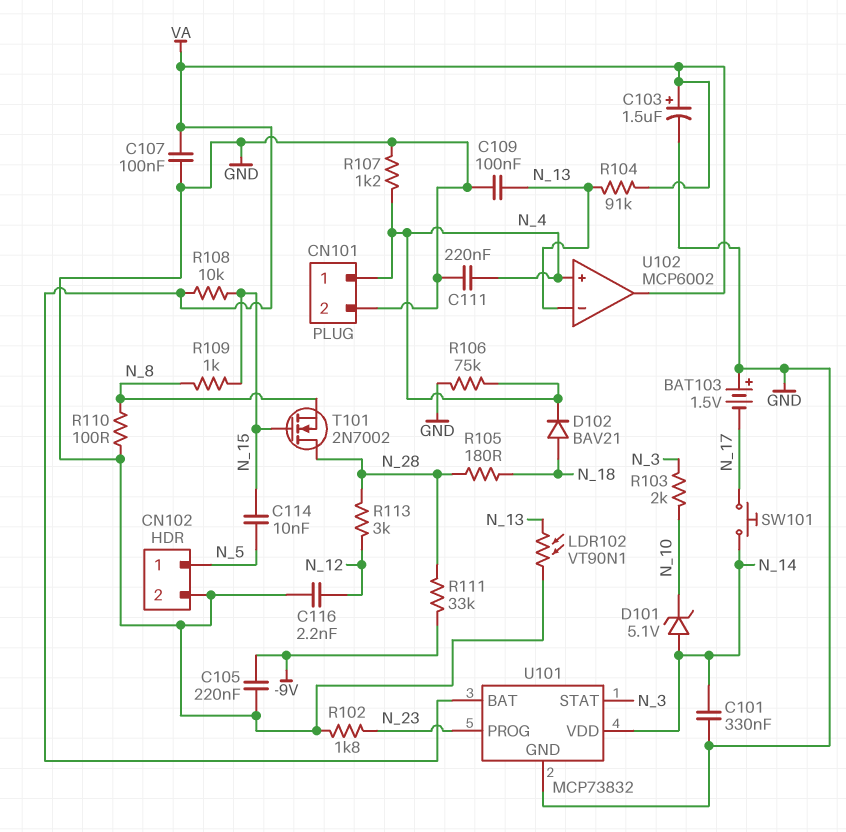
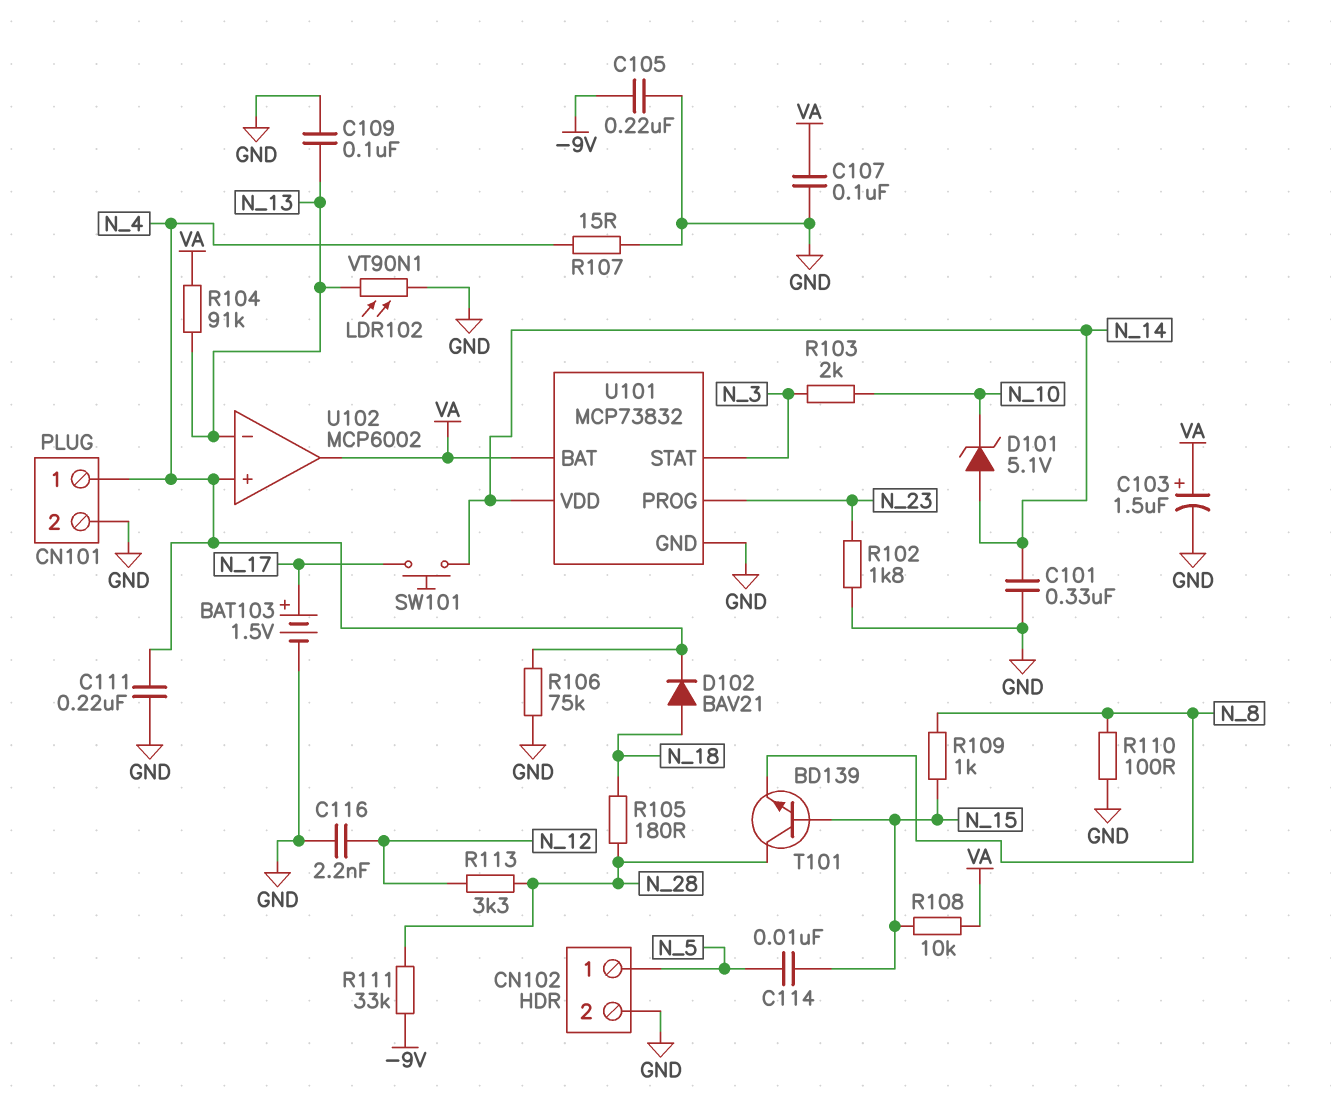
BAT103: 1.5V (plus GND, minus N_17) -> 1.5V (plus N_17, minus GND)
R107: 1.2k (GND, N_4) -> 15 (GND, N_4)
R113: 3k (N_12, N_28) -> 3.3k (N_12, N_28)
T101: NMOS 2N7002 (G N_15, D N_28, S N_8) -> NPN BD139 (B N_15, C N_28, E N_8)

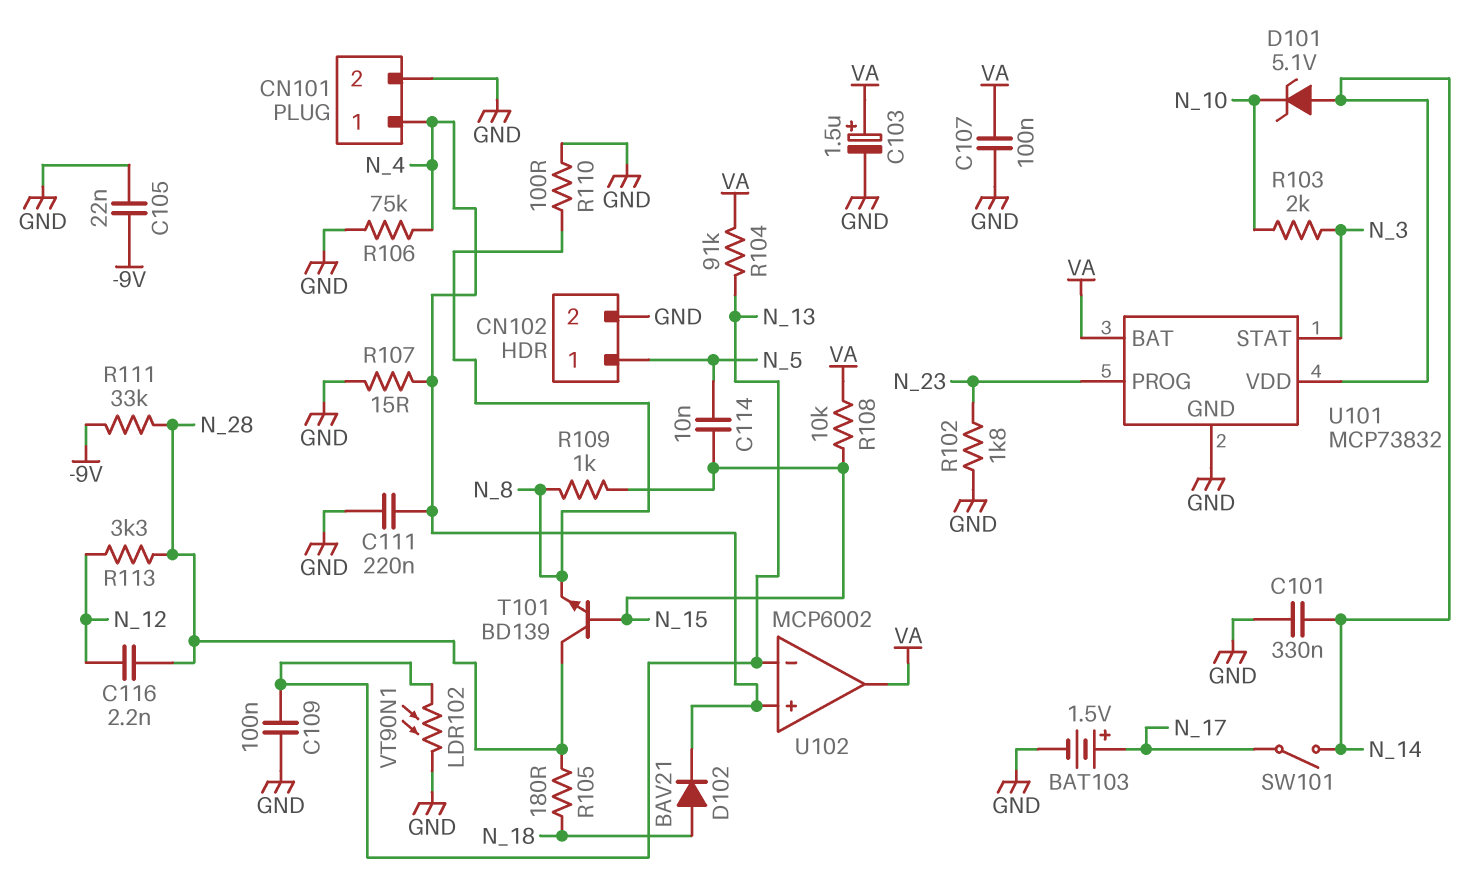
C105: 220nF (-9V, GND) -> 22nF (-9V, GND)
C116: 2.2nF (GND, N_12) -> 2.2nF (N_12, N_28)
SW101: button (N_14, N_17) -> switch (N_14, N_17)

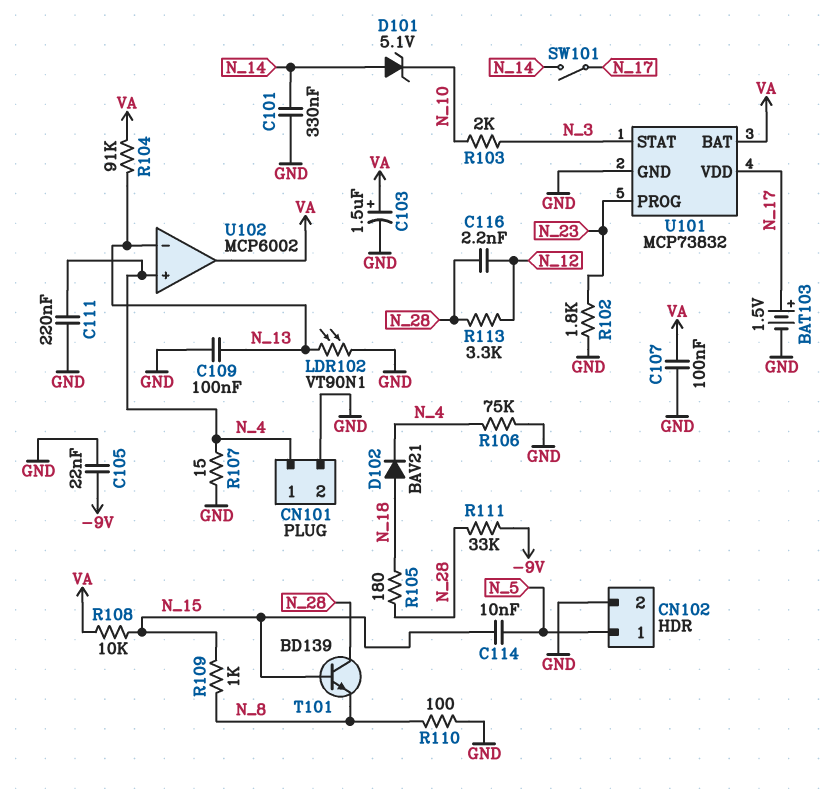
U101 pin VDD: N_14 -> N_17

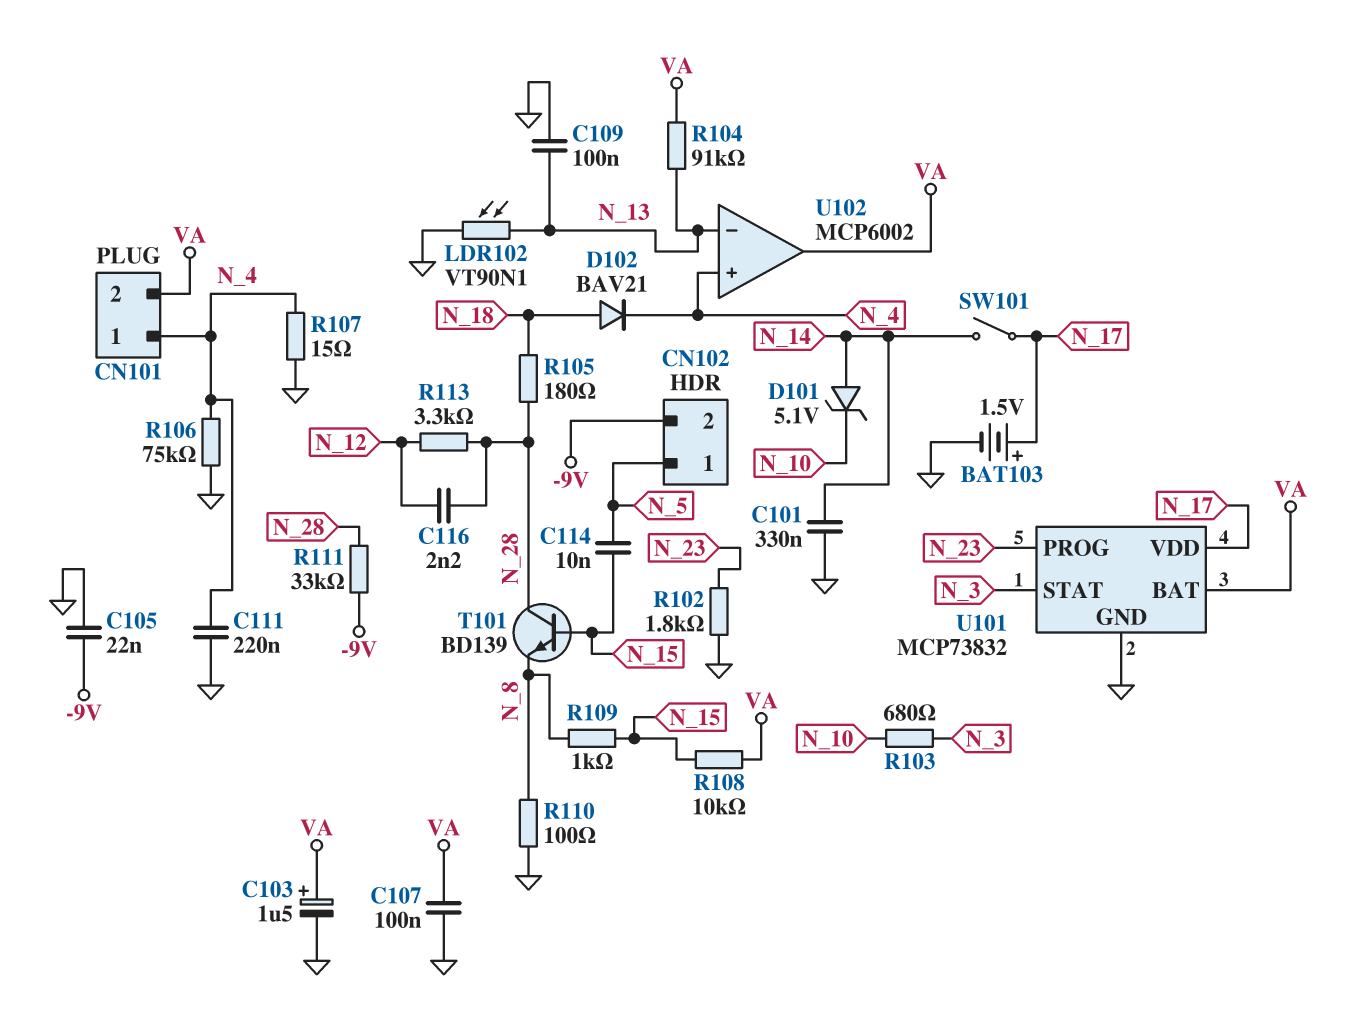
CN101 pin 2: GND -> VA
CN102 pin 2: GND -> -9V
R103: 2k (N_3, N_10) -> 680 (N_3, N_10)

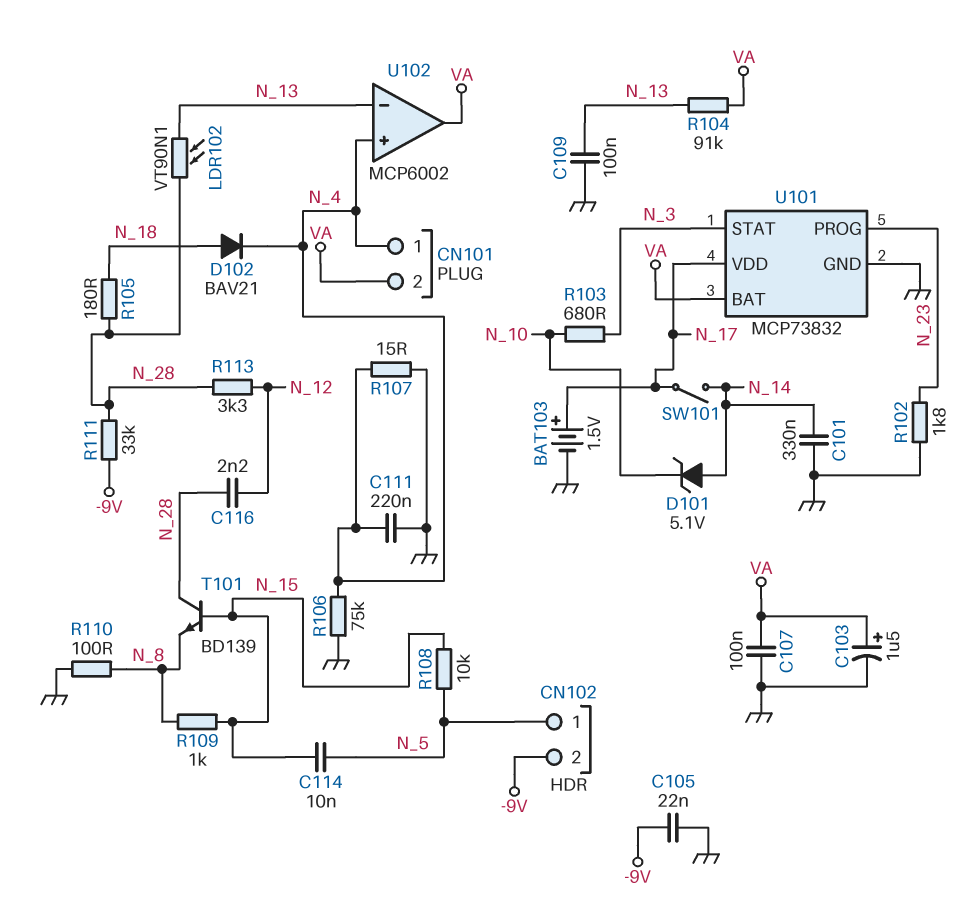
LDR102: VT90N1 (GND, N_13) -> VT90N1 (N_13, N_28)
R108: 10k (N_15, VA) -> 10k (N_5, N_15)

